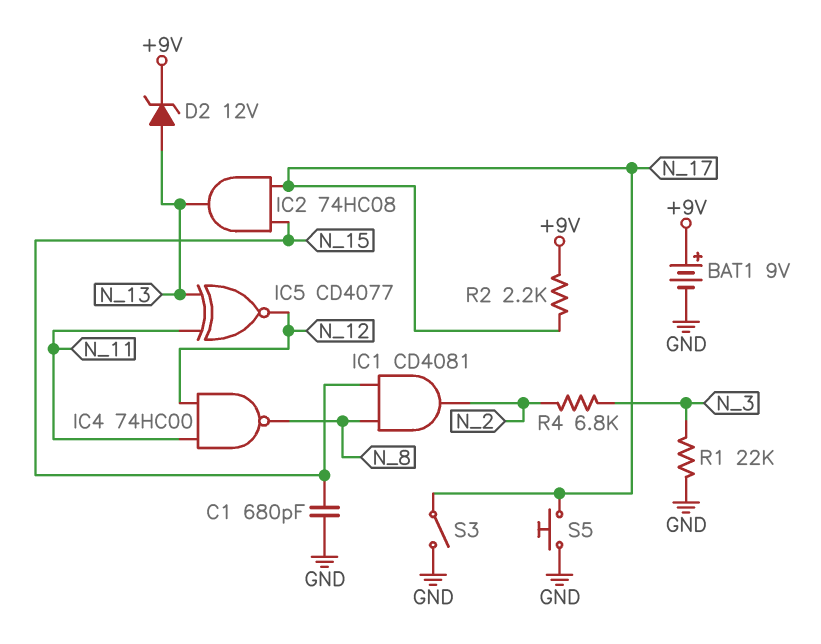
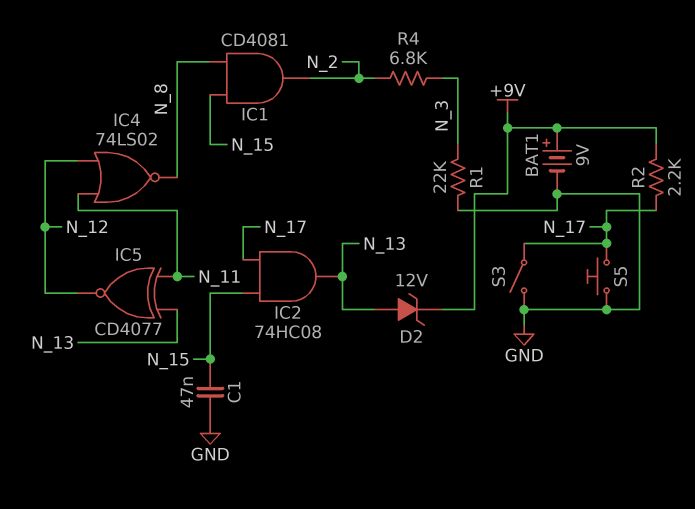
C1: 680pF (GND, N_15) -> 47nF (GND, N_15)
IC4: NAND 74HC00 (in N_11, in N_12, out N_8) -> NOR 74LS02 (in N_11, in N_12, out N_8)

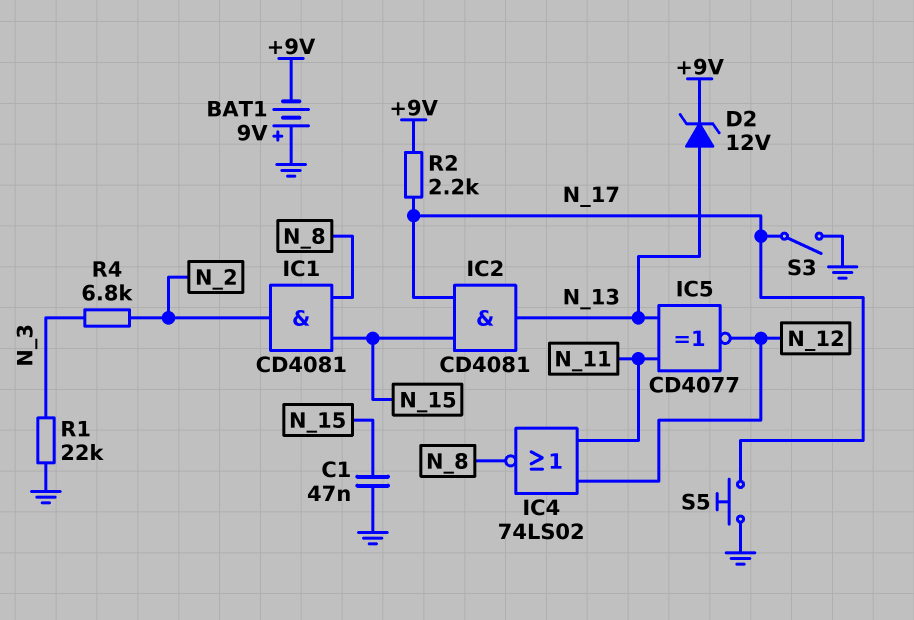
BAT1: 9V (plus +9V, minus GND) -> 9V (plus GND, minus +9V)
IC2: AND 74HC08 (in N_15, in N_17, out N_13) -> AND CD4081 (in N_15, in N_17, out N_13)

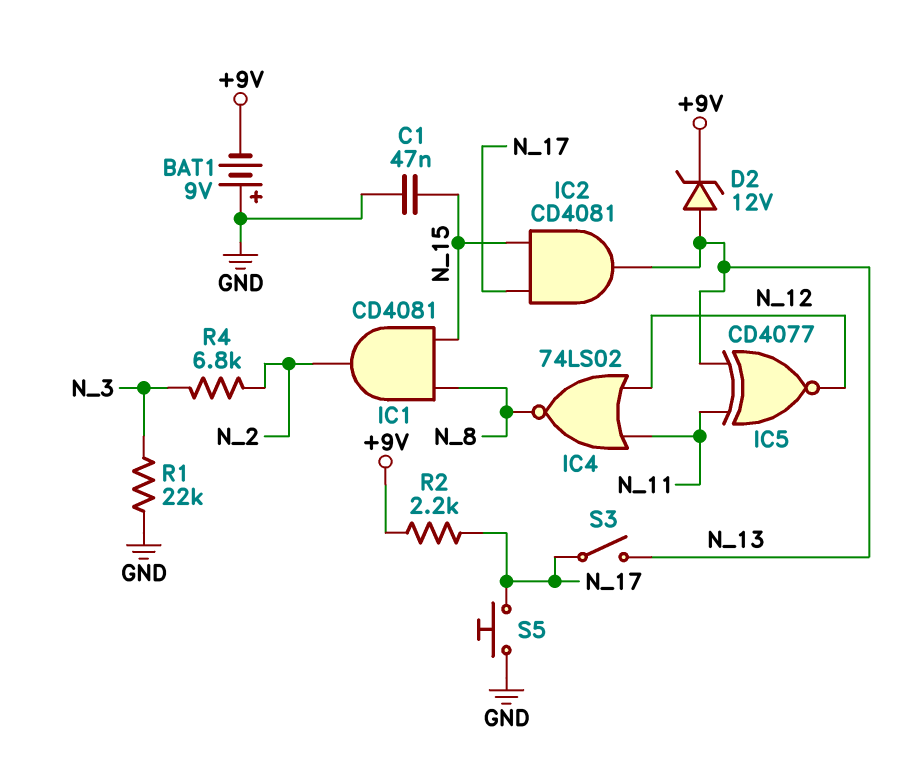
S3: switch (GND, N_17) -> switch (N_13, N_17)

